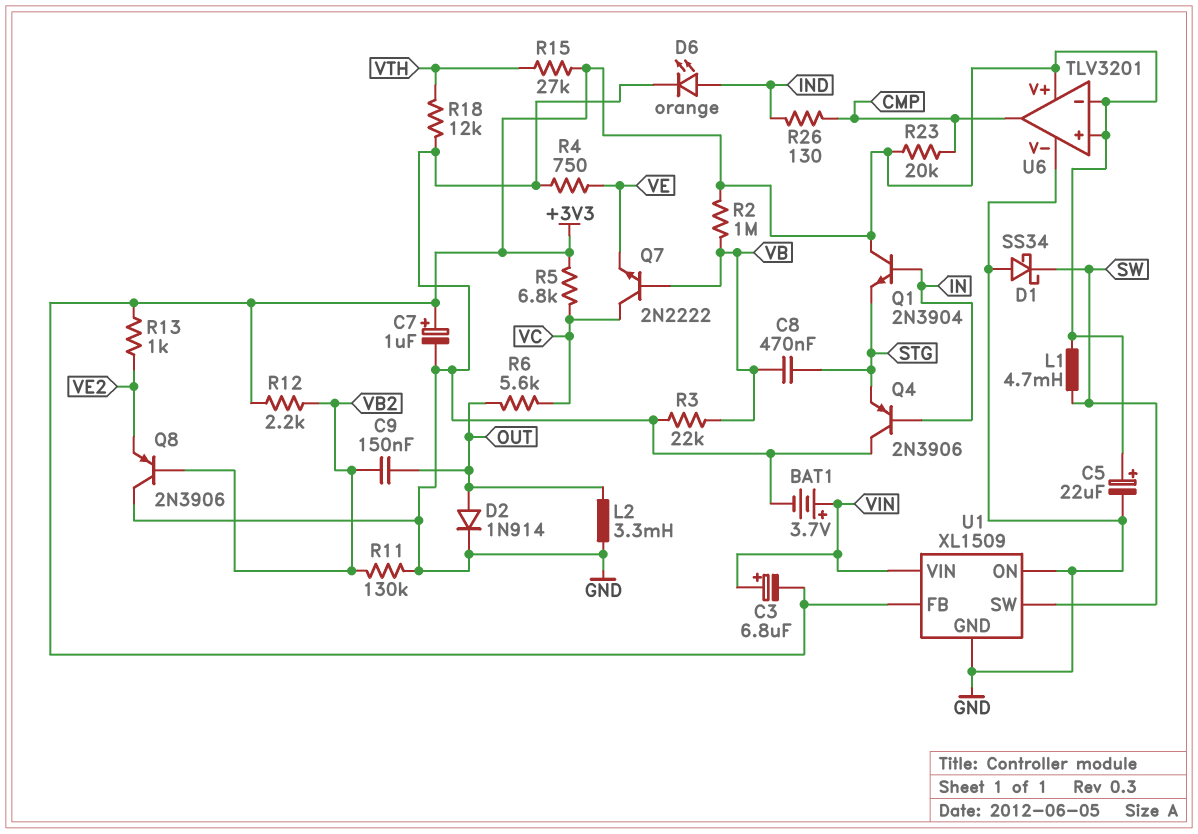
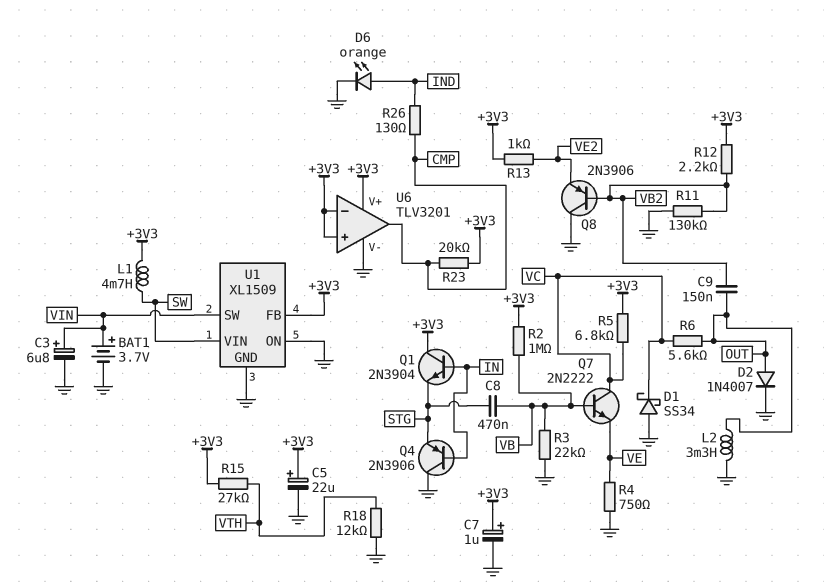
C3: 6.8uF (plus VIN, minus +3V3) -> 6.8uF (plus VIN, minus GND)
D1: schottky SS34 (A GND, K SW) -> schottky SS34 (A GND, K VC)
D2: diode 1N914 (A OUT, K GND) -> diode 1N4007 (A OUT, K GND)
U1 pin SW: SW -> VIN
U1 pin VIN: VIN -> SW

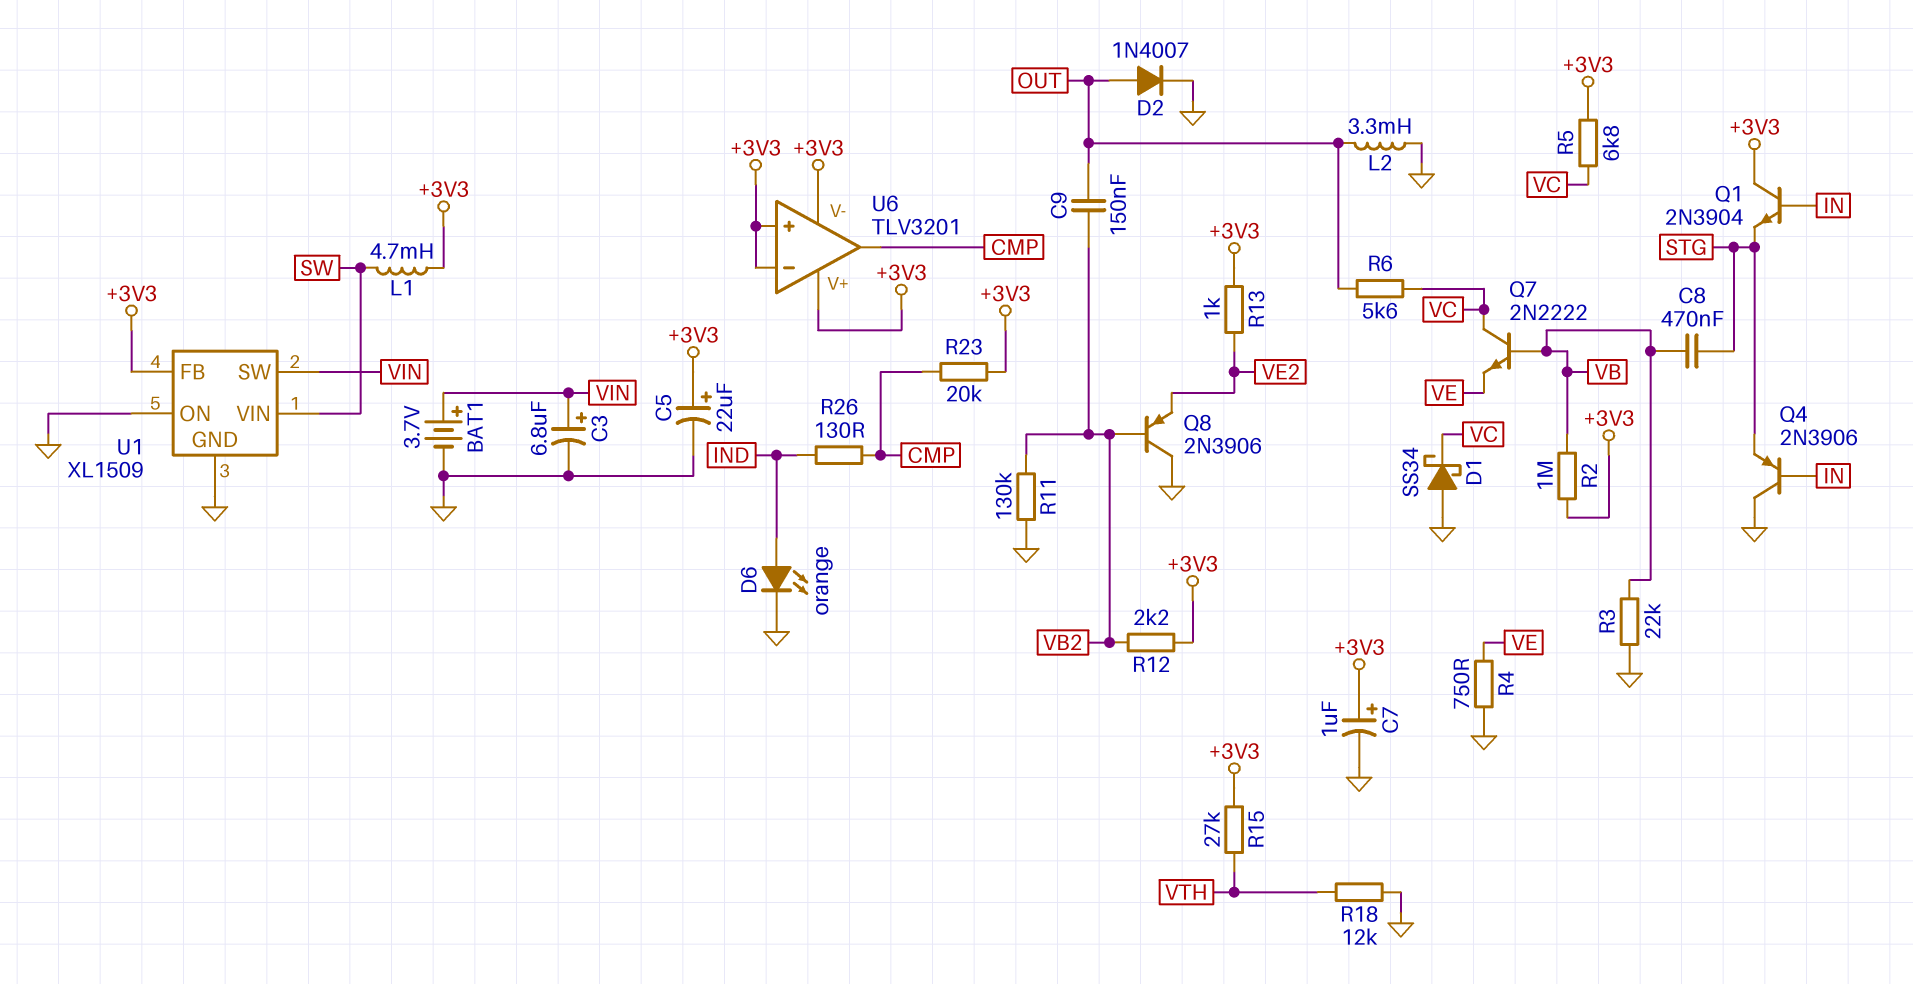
U6 pin V-: GND -> +3V3

